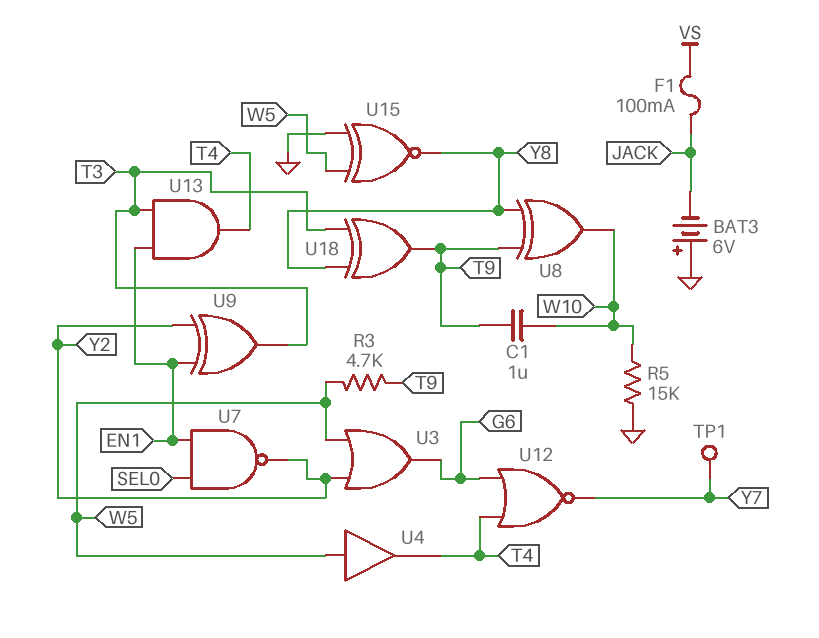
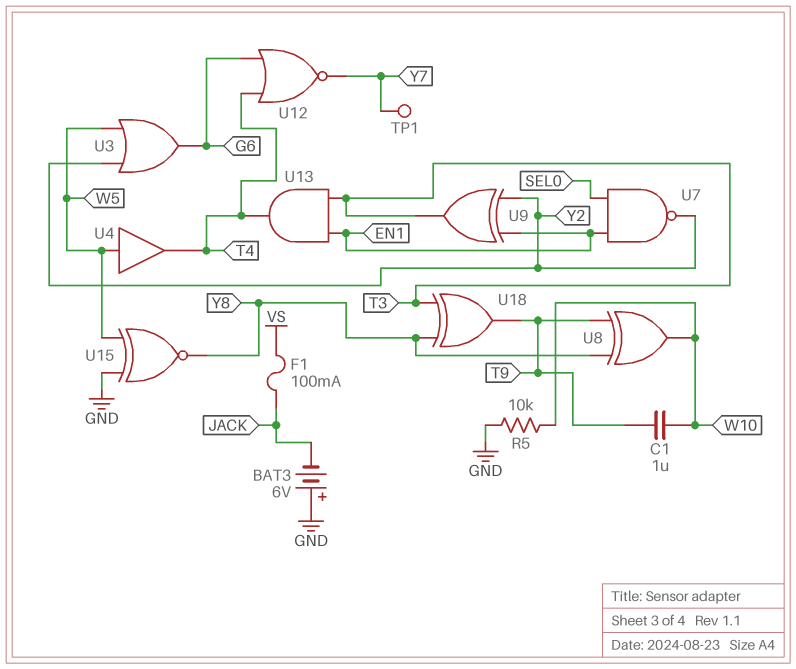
R3: 4.7k (T9, W5) -> none
R5: 15k (GND, W10) -> 10k (GND, W10)

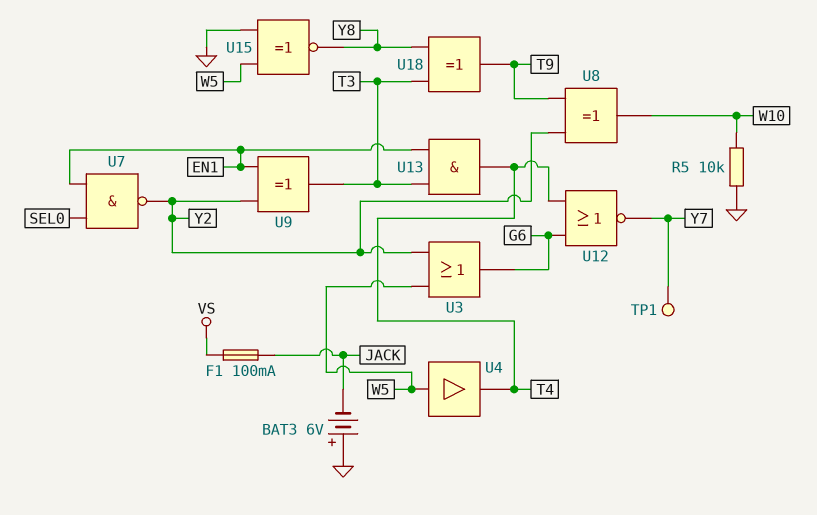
C1: 1uF (T9, W10) -> none
U8: XOR (in T9, in Y8, out W10) -> XOR (in T9, in Y2, out W10)

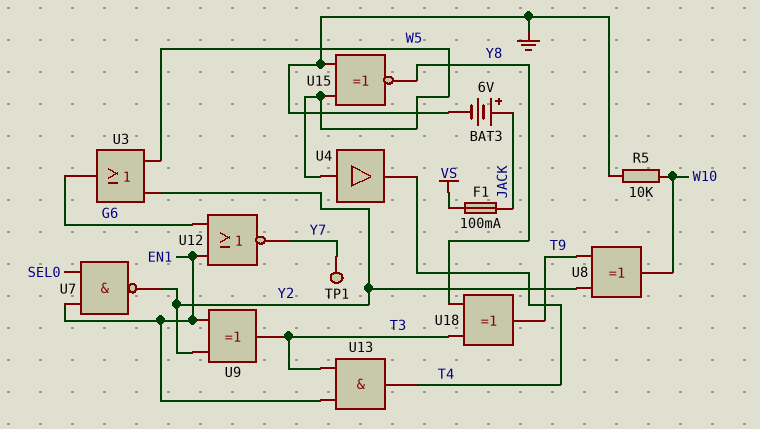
BAT3: 6V (plus GND, minus JACK) -> 6V (plus JACK, minus GND)
U12: NOR (in G6, in T4, out Y7) -> NOR (in EN1, in G6, out Y7)

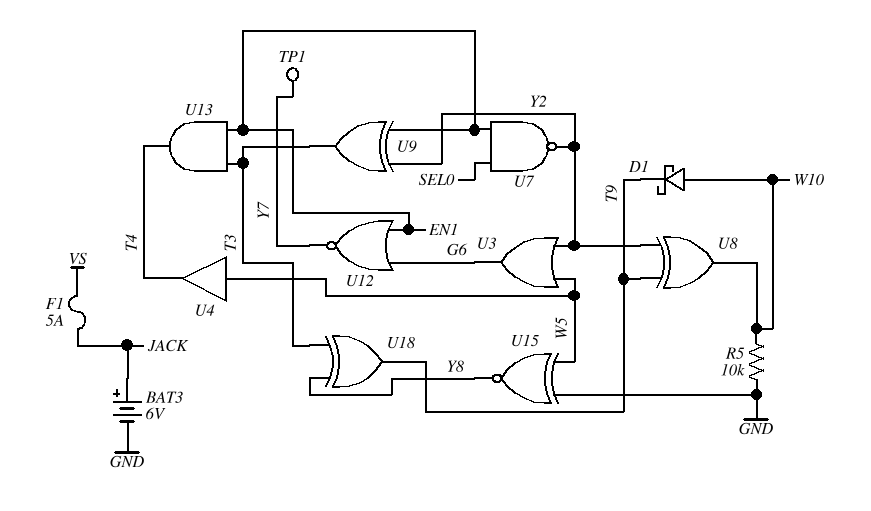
D1: none -> schottky (A W10, K T9)
F1: 100mA (JACK, VS) -> 5A (JACK, VS)

